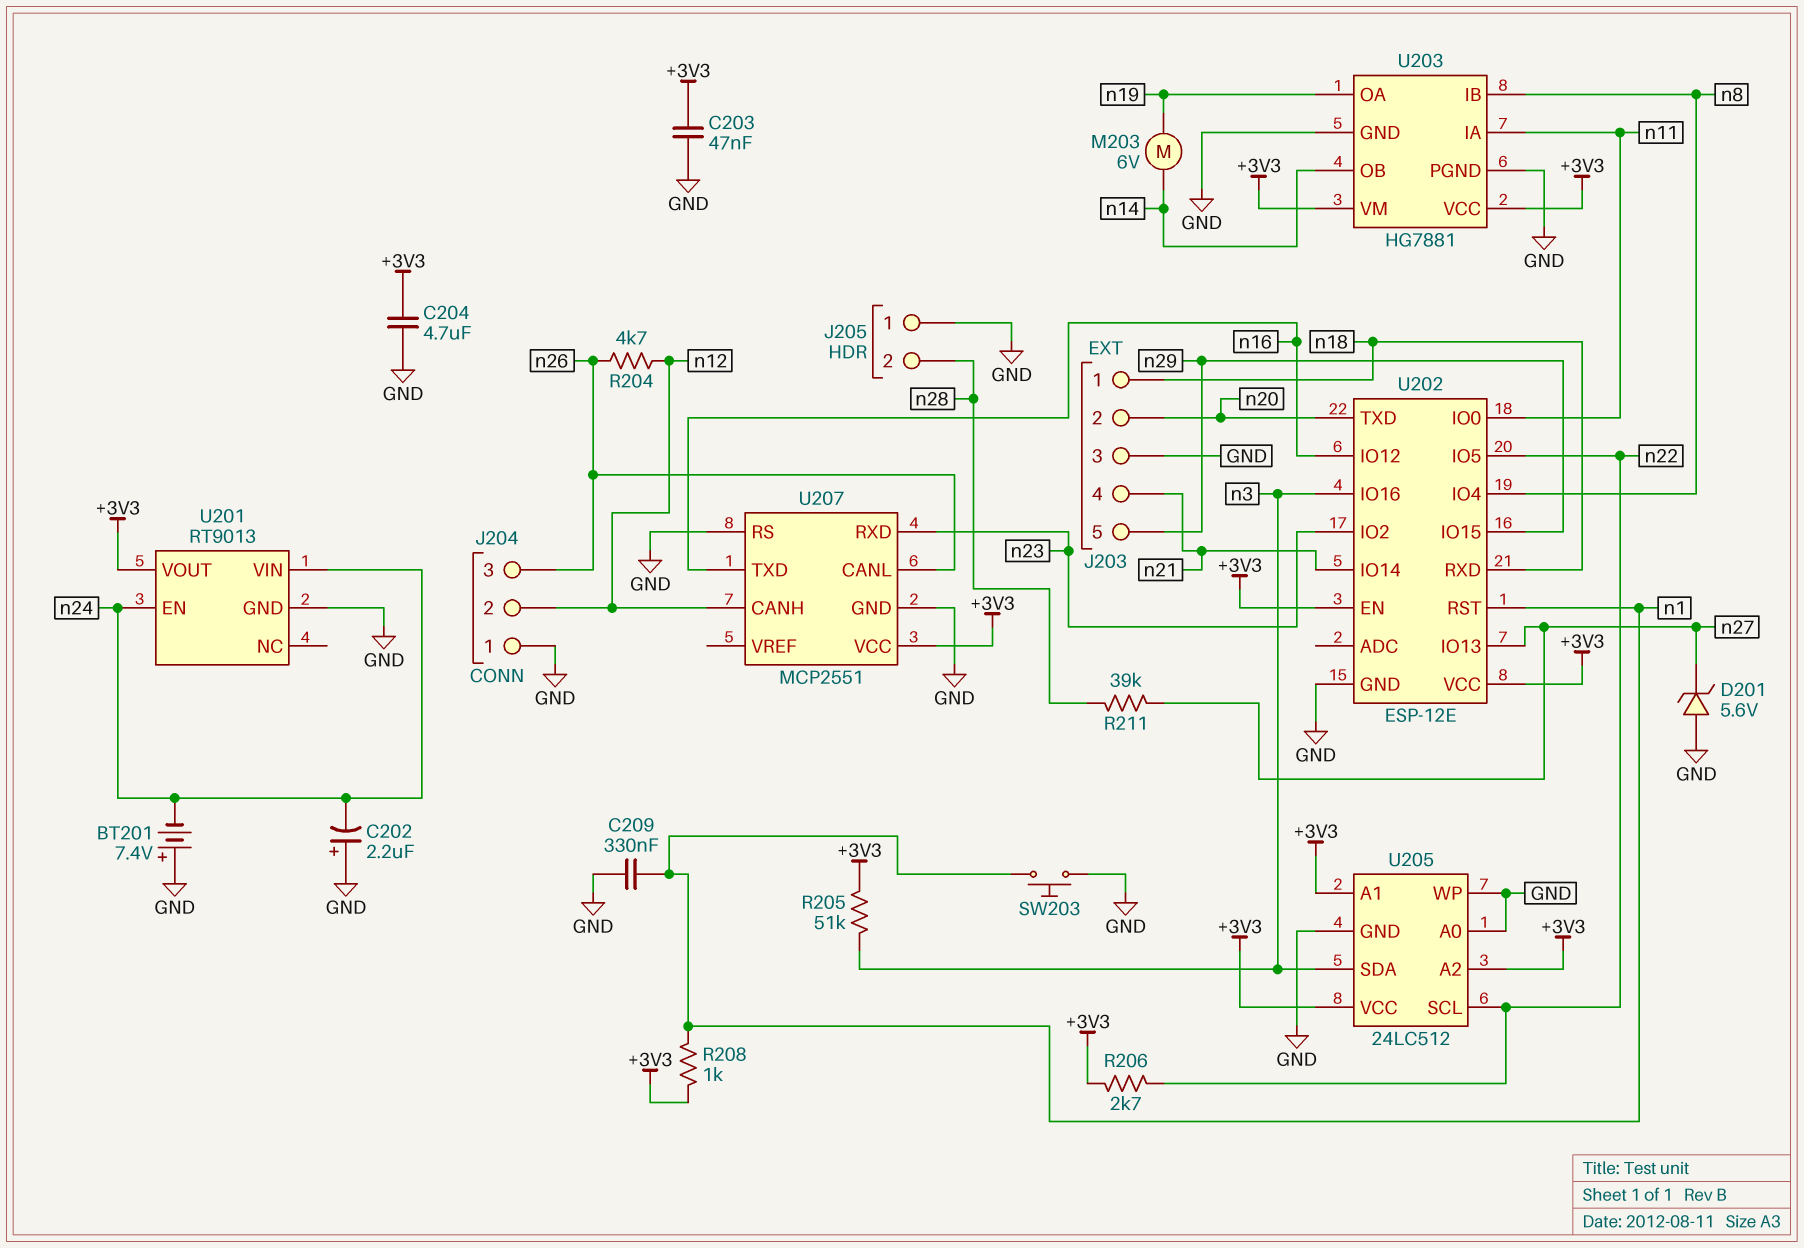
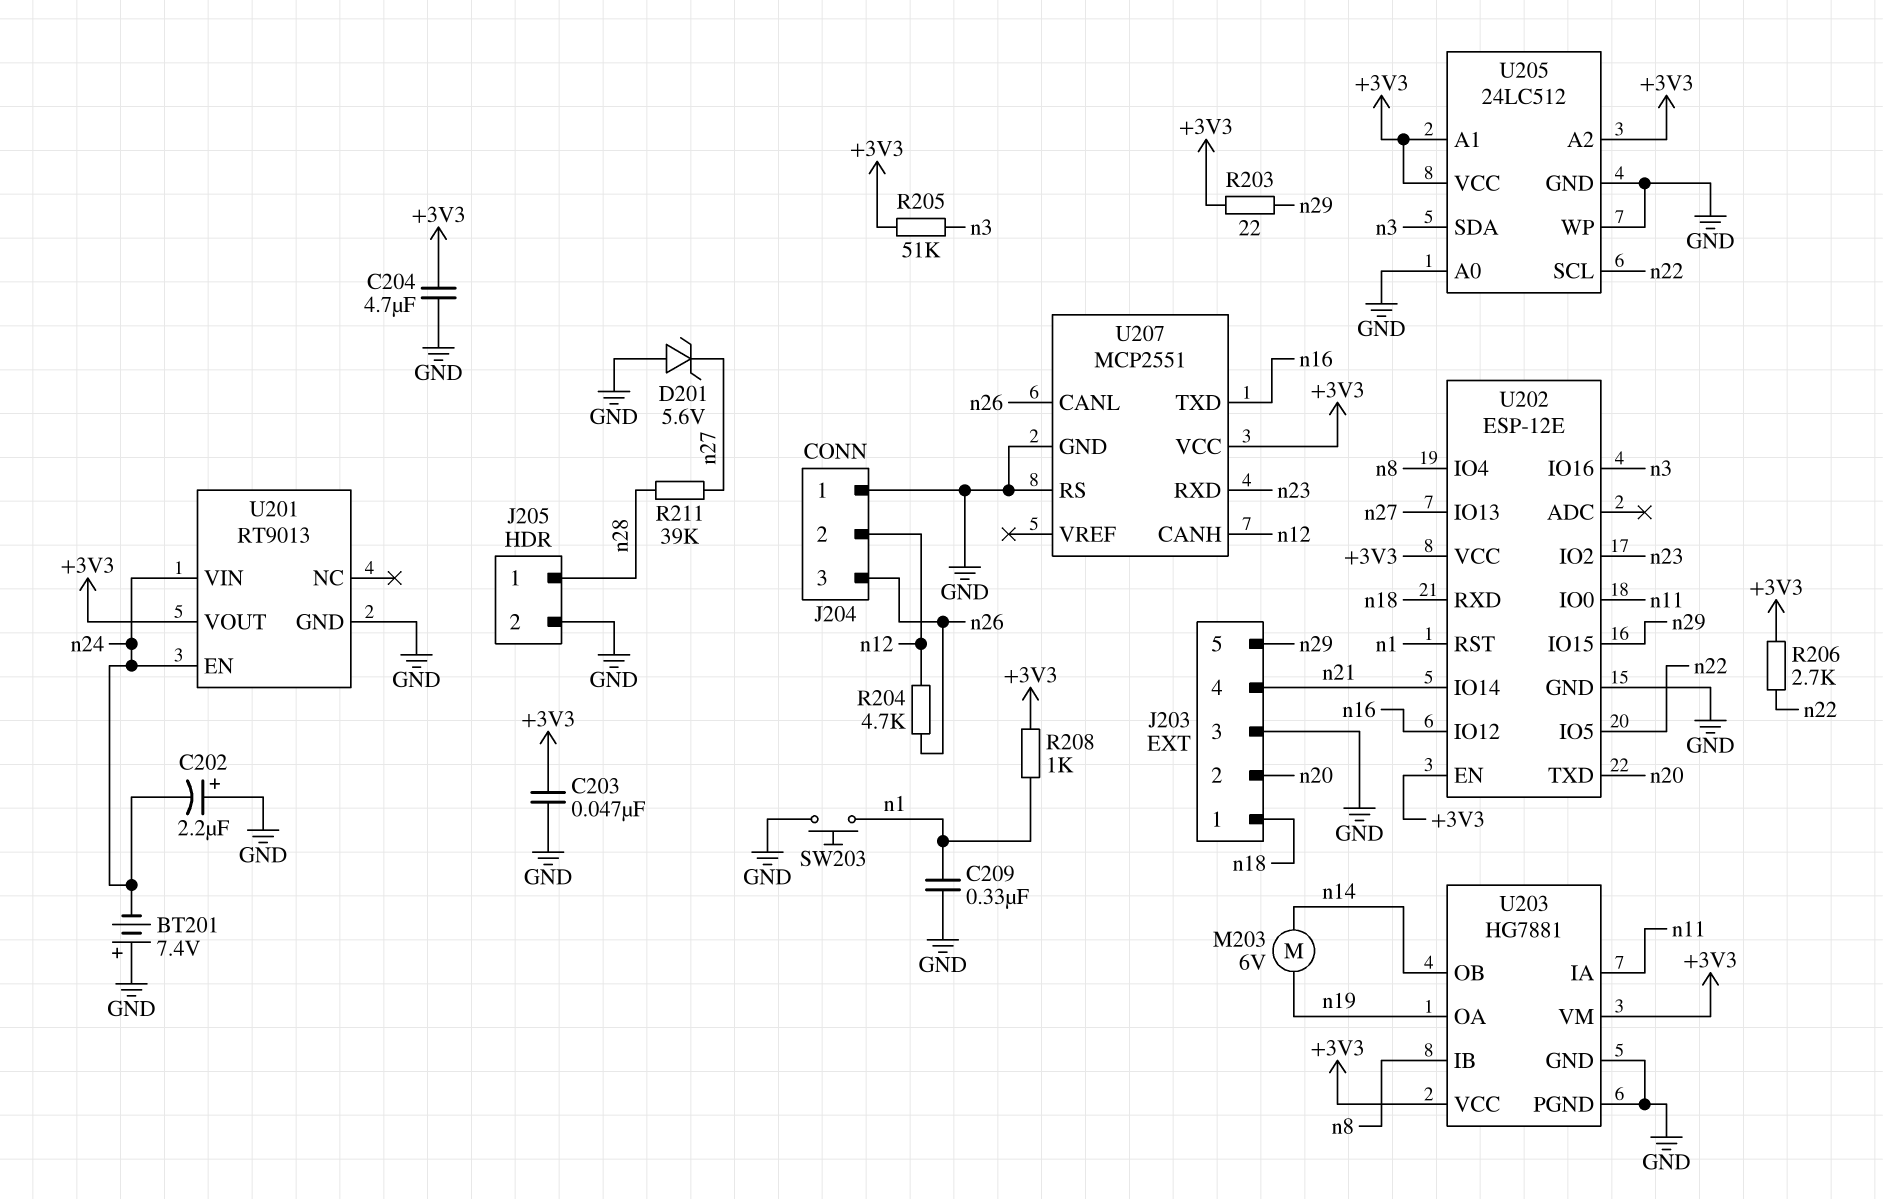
J205 pin 1: GND -> n28
J205 pin 2: n28 -> GND
R203: none -> 22 (+3V3, n29)

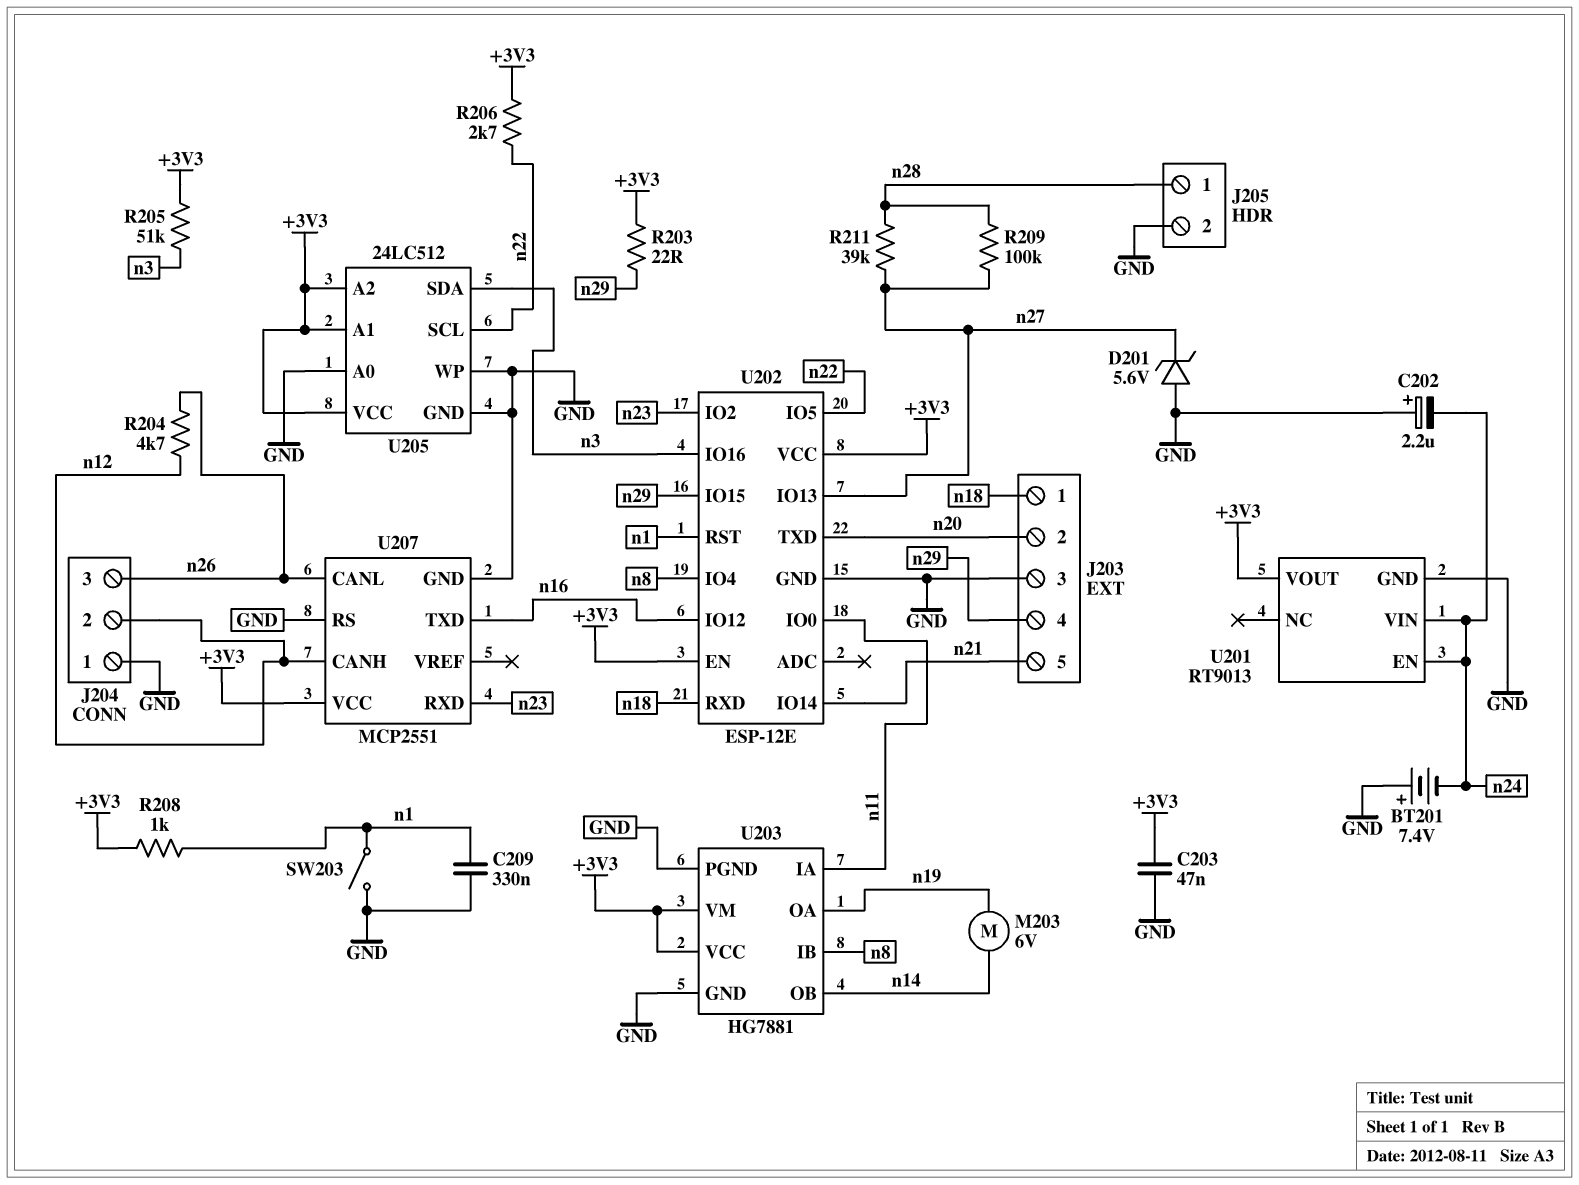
C204: 4.7uF (+3V3, GND) -> none
J203 pin 4: n21 -> n29
J203 pin 5: n29 -> n21
R209: none -> 100k (n27, n28)
SW203: button (GND, n1) -> switch (GND, n1)

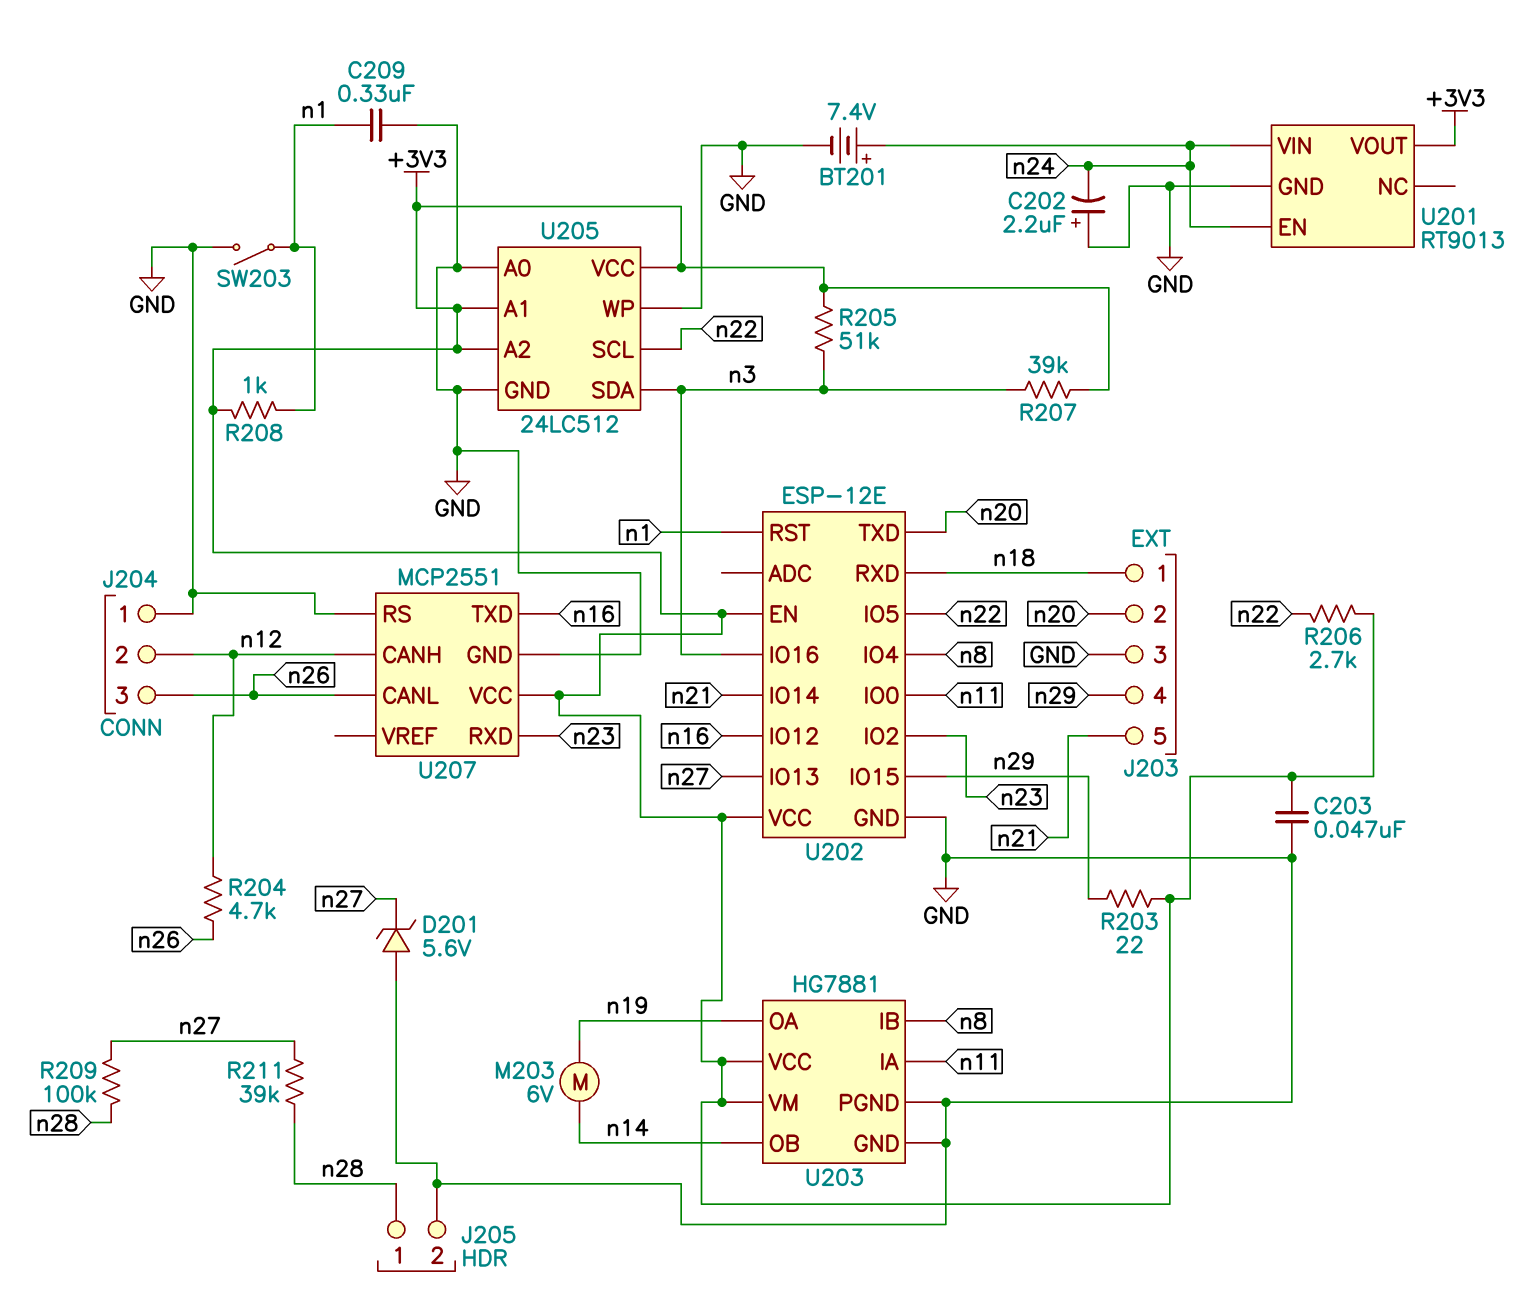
BT201: 7.4V (plus GND, minus n24) -> 7.4V (plus n24, minus GND)
R207: none -> 39k (+3V3, n3)

